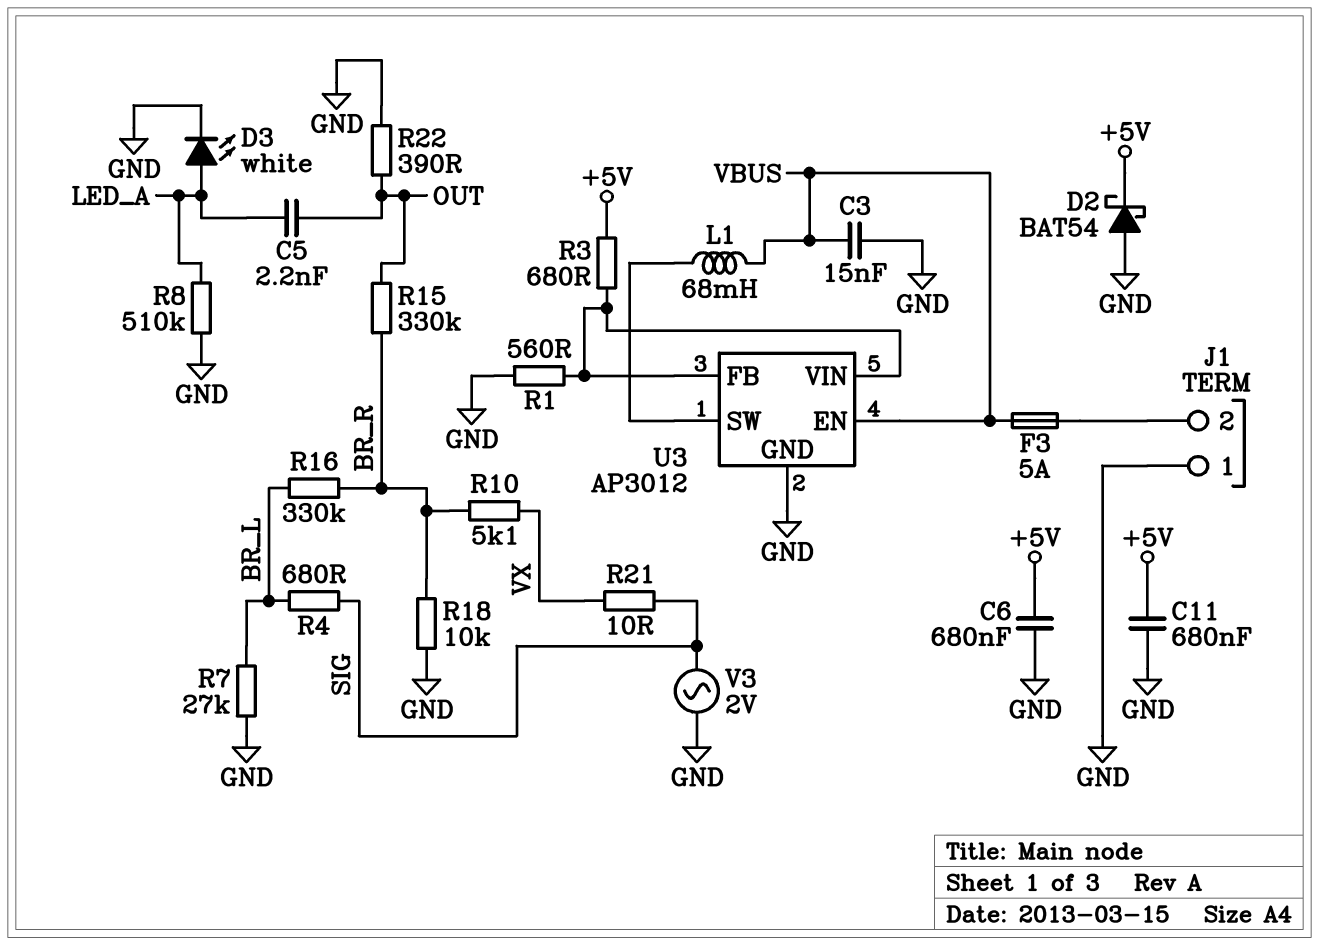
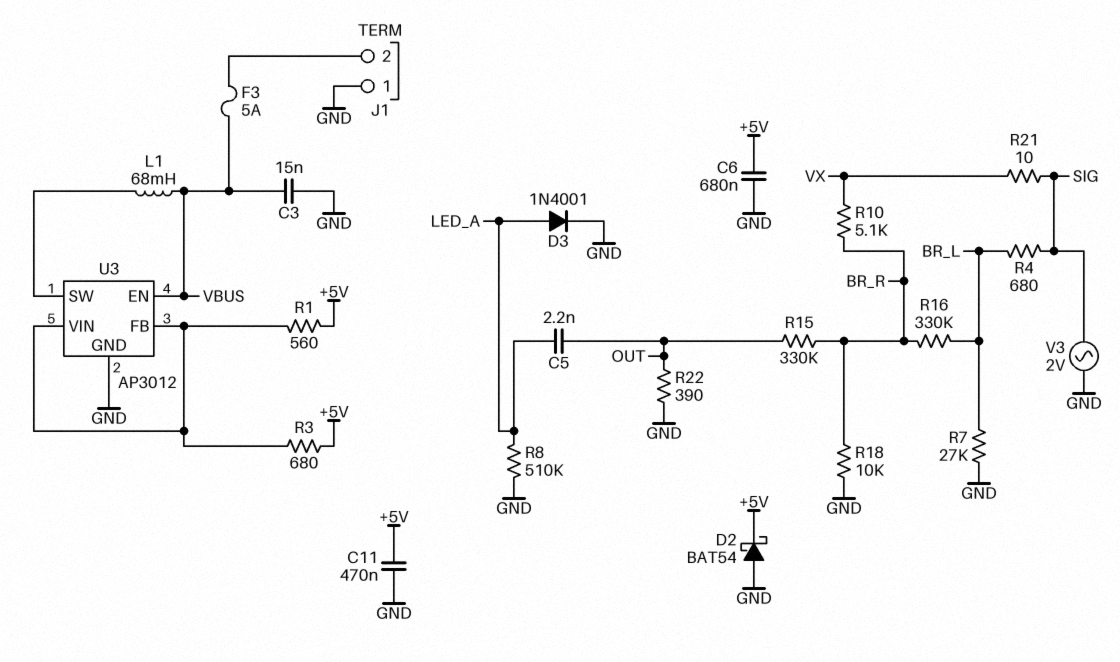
C11: 680nF (+5V, GND) -> 470nF (+5V, GND)
D3: LED white (A LED_A, K GND) -> diode 1N4001 (A LED_A, K GND)
R1: 560 (GND, U3/FB) -> 560 (+5V, U3/FB)

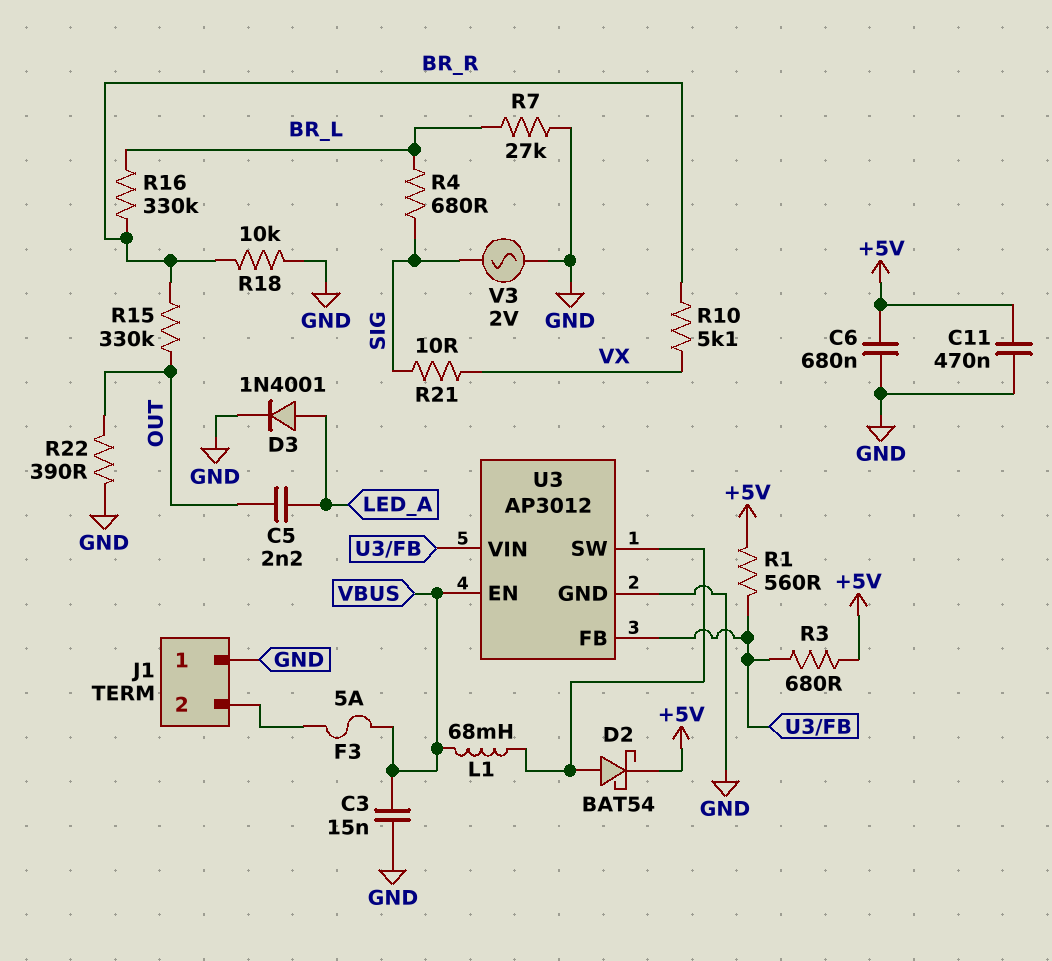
D2: schottky BAT54 (A GND, K +5V) -> schottky BAT54 (A U3/SW, K +5V)
R8: 510k (GND, LED_A) -> none

